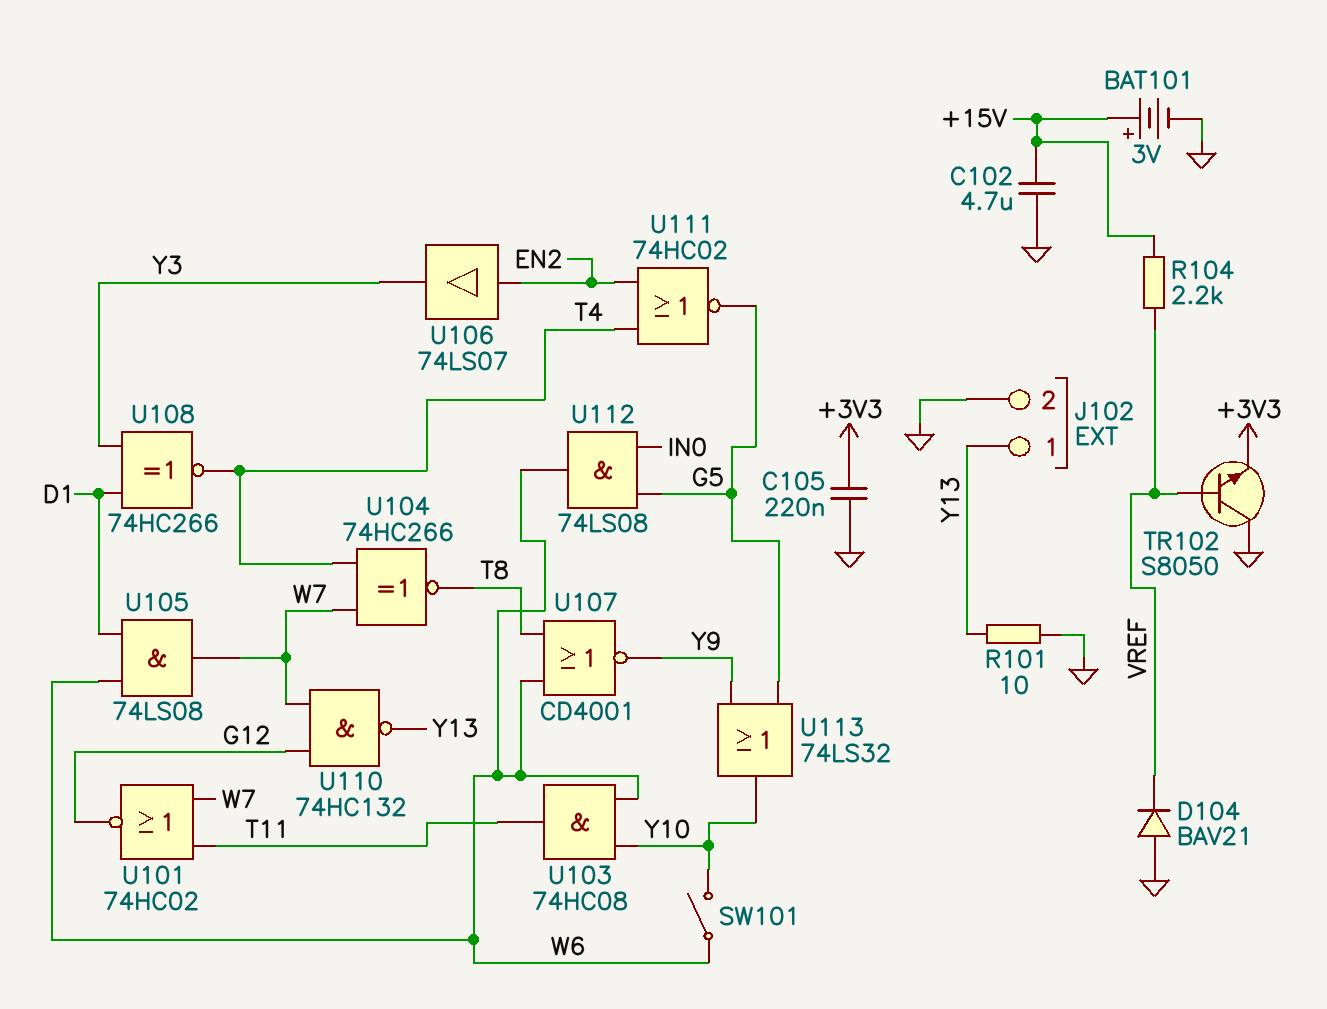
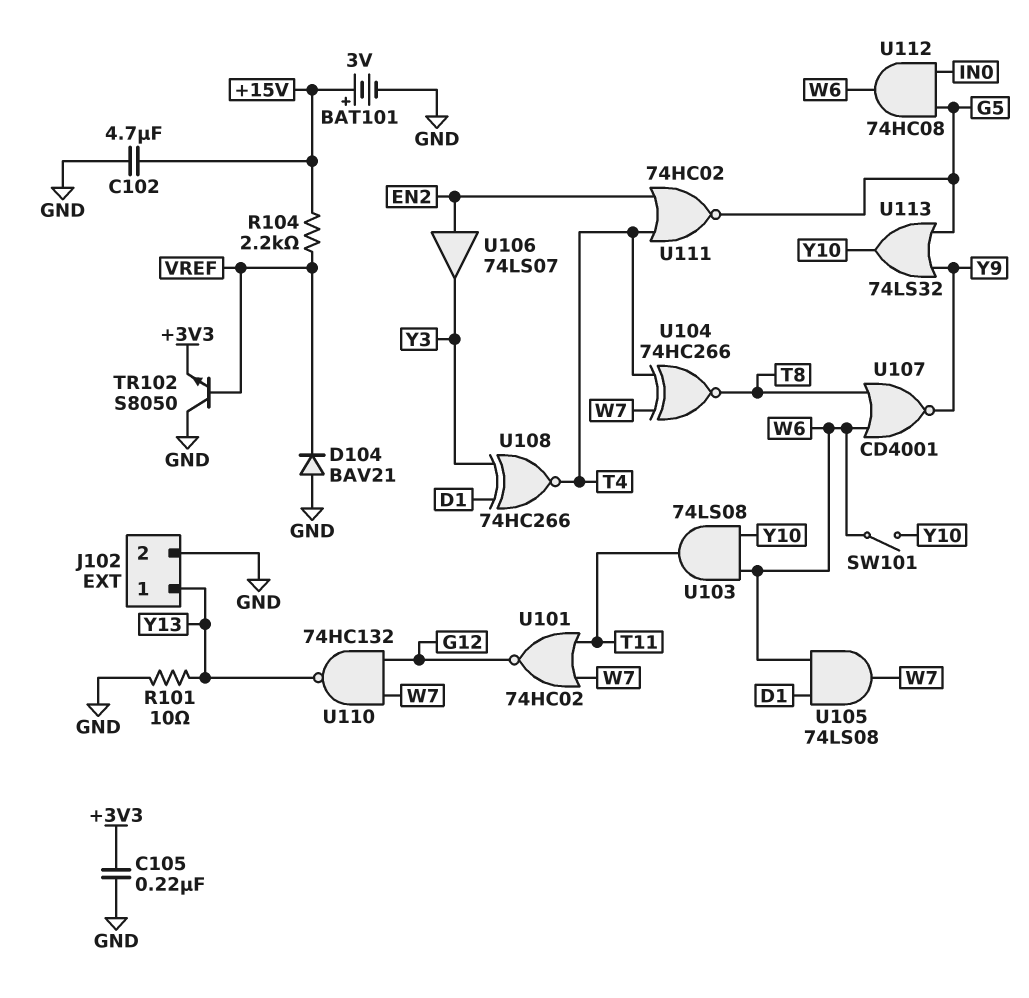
U103: AND 74HC08 (in W6, in Y10, out T11) -> AND 74LS08 (in W6, in Y10, out T11)
U112: AND 74LS08 (in G5, in IN0, out W6) -> AND 74HC08 (in G5, in IN0, out W6)

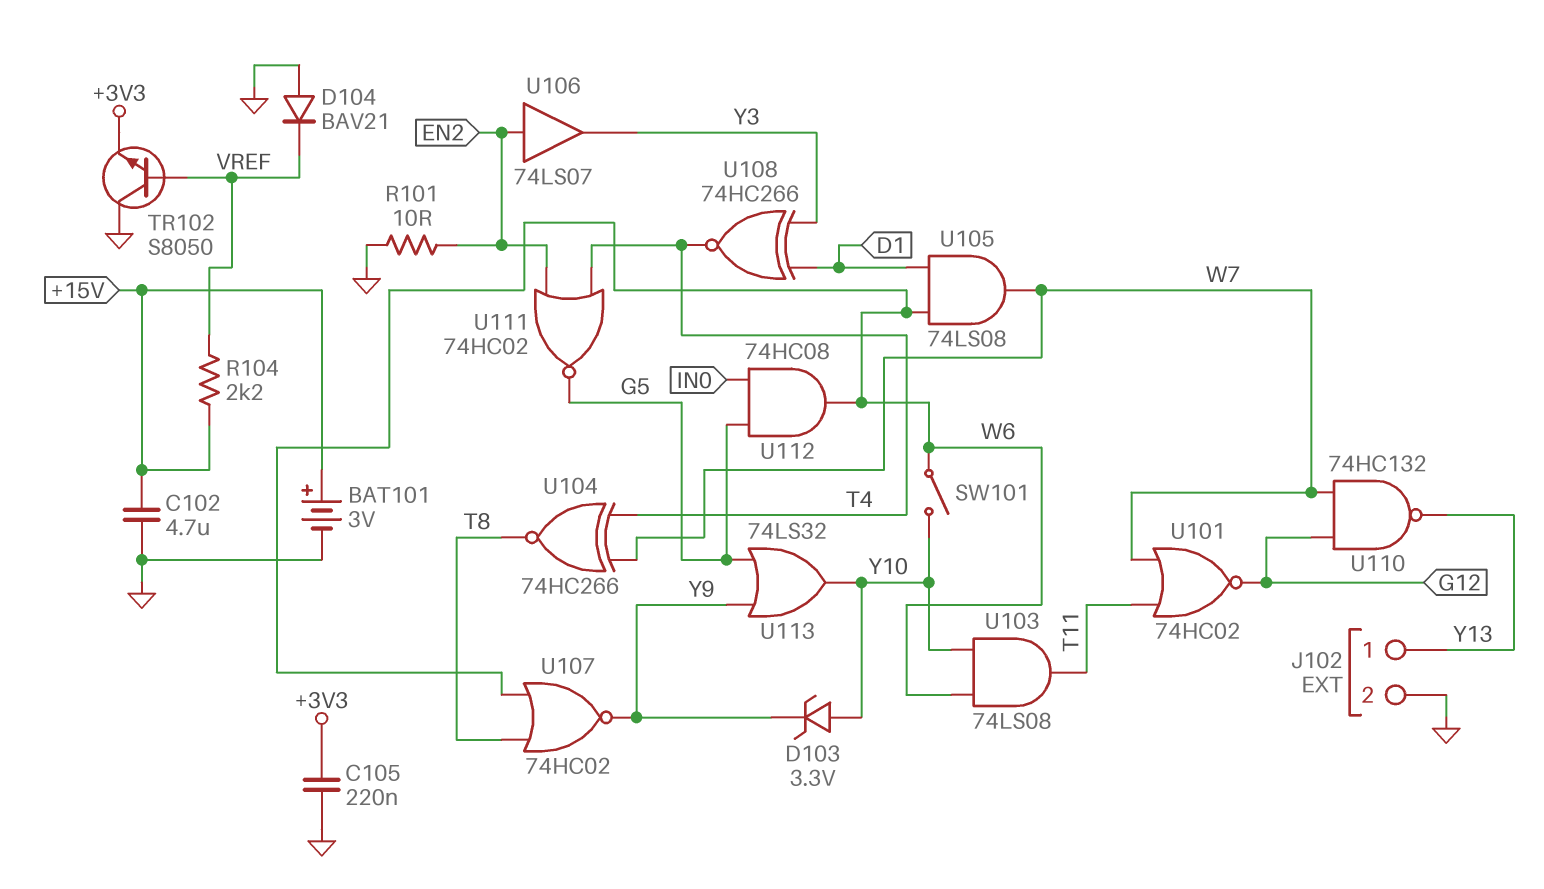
D103: none -> zener 3.3V (A Y10, K Y9)
R101: 10 (GND, Y13) -> 10 (EN2, GND)
U107: NOR CD4001 (in T8, in W6, out Y9) -> NOR 74HC02 (in T8, in W6, out Y9)

